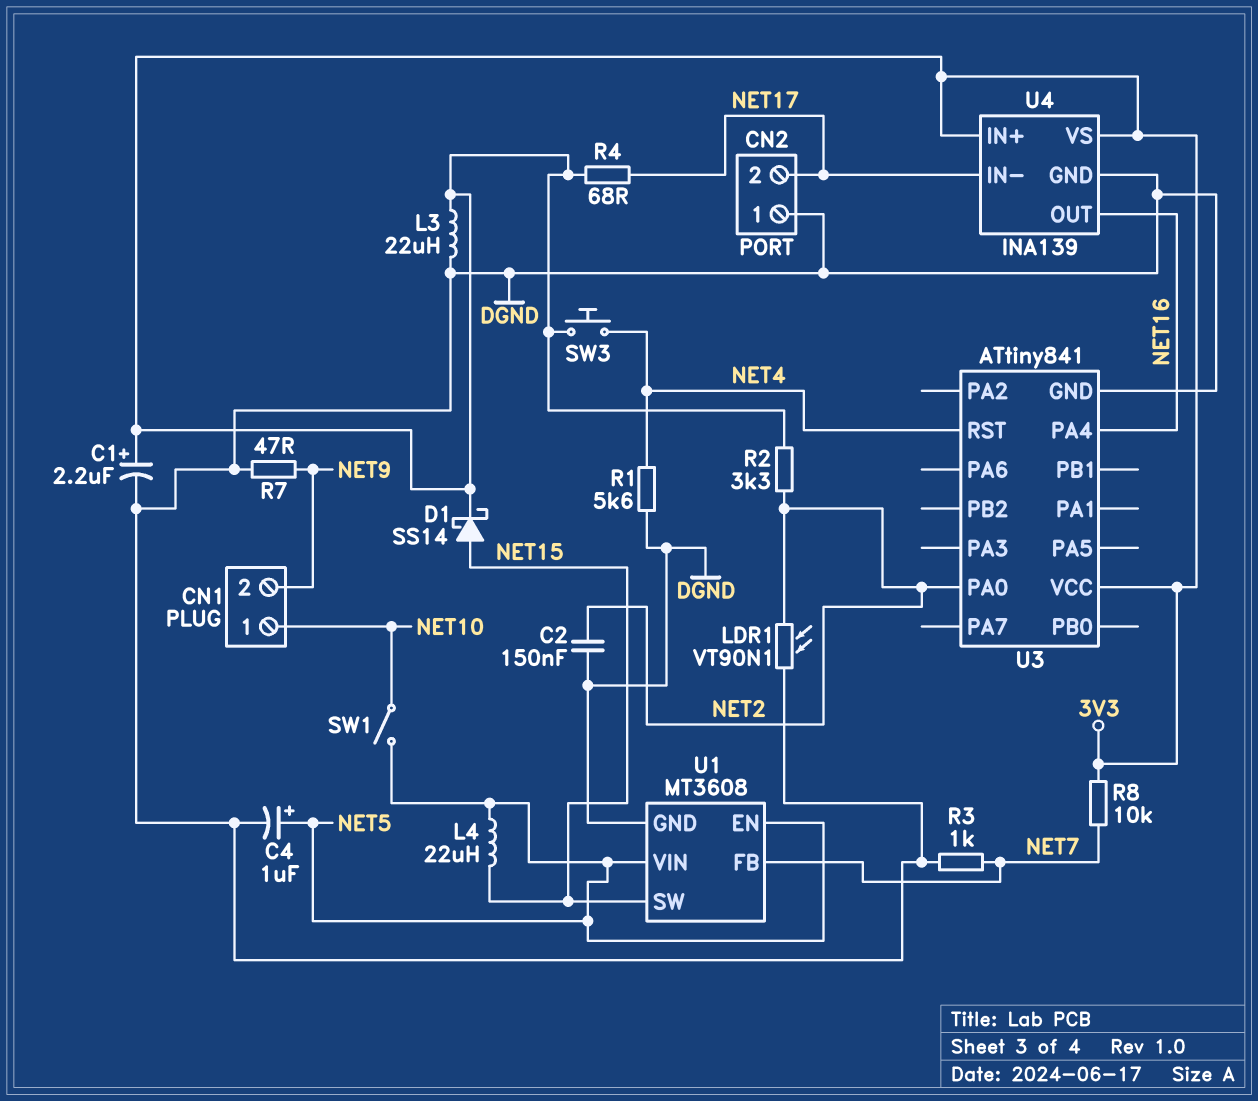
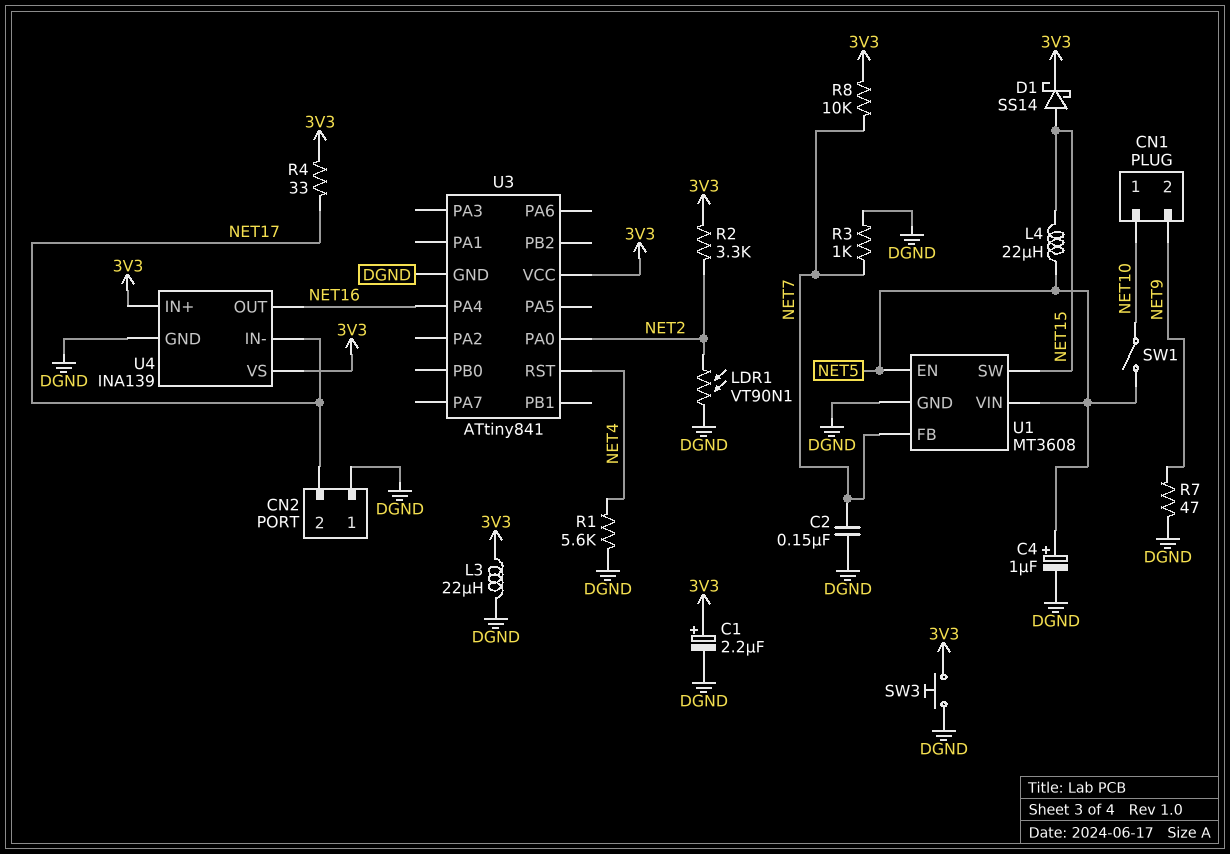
C2: 150nF (DGND, NET2) -> 150nF (DGND, NET7)
R4: 68 (3V3, NET17) -> 33 (3V3, NET17)
SW3: button (3V3, NET4) -> button (3V3, DGND)

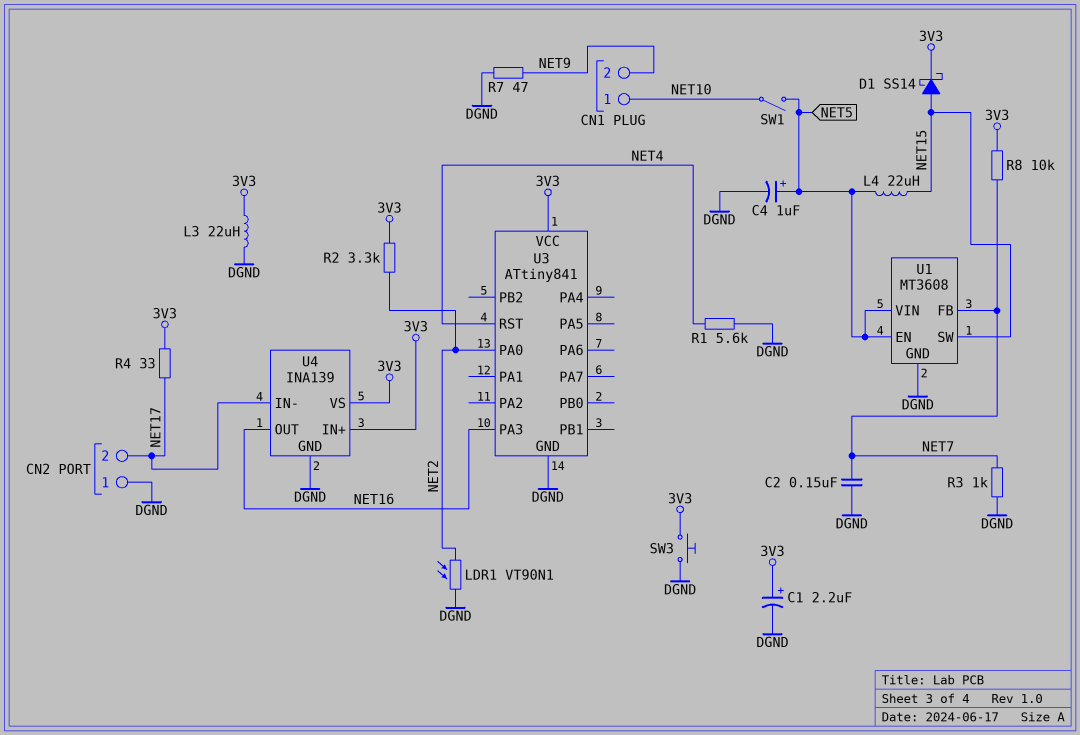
U3 pin PA3: none -> NET16
U3 pin PA4: NET16 -> none

